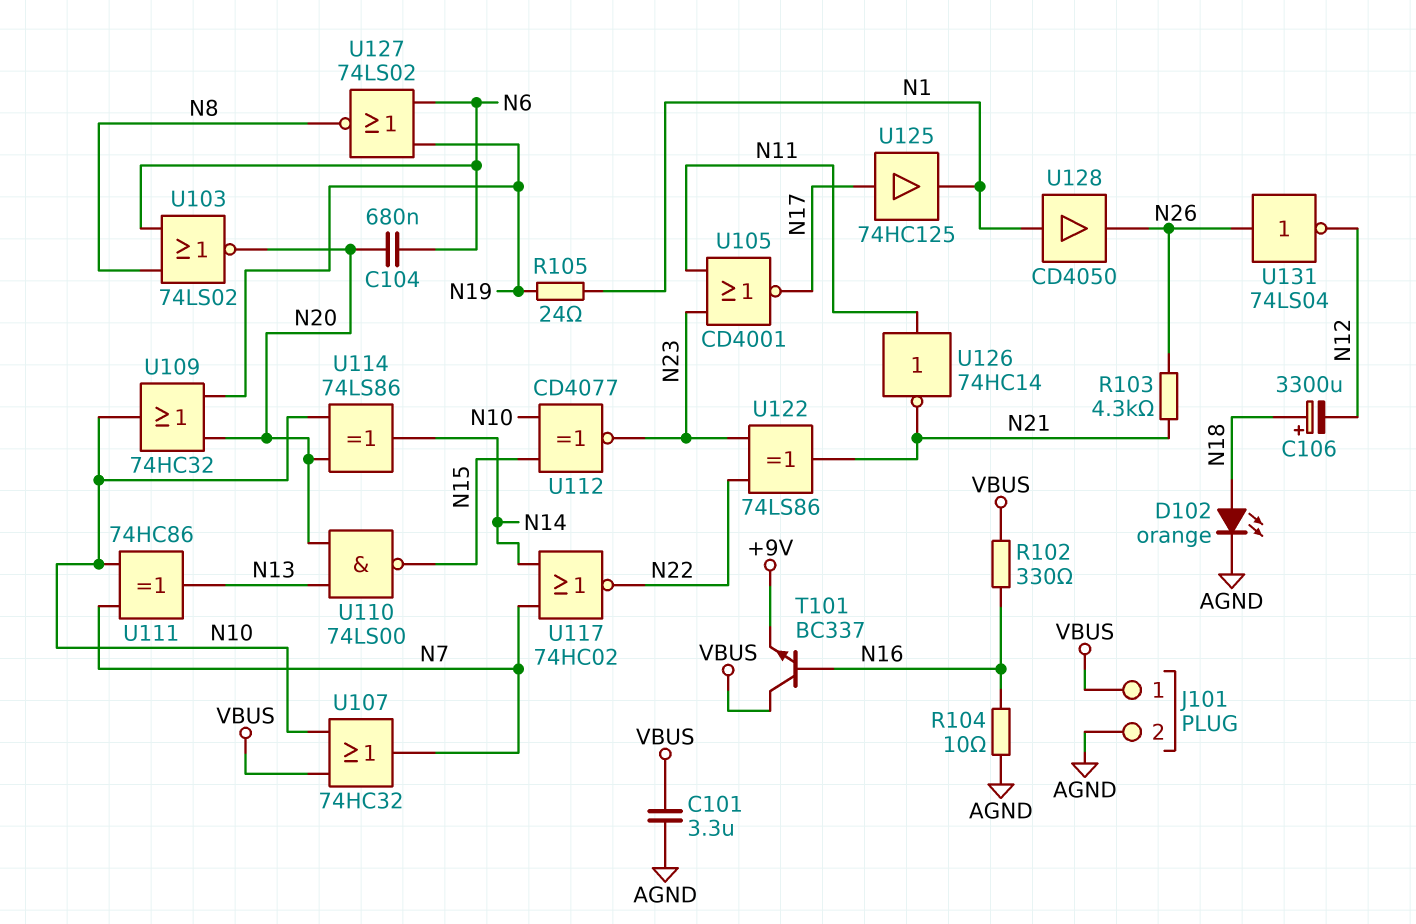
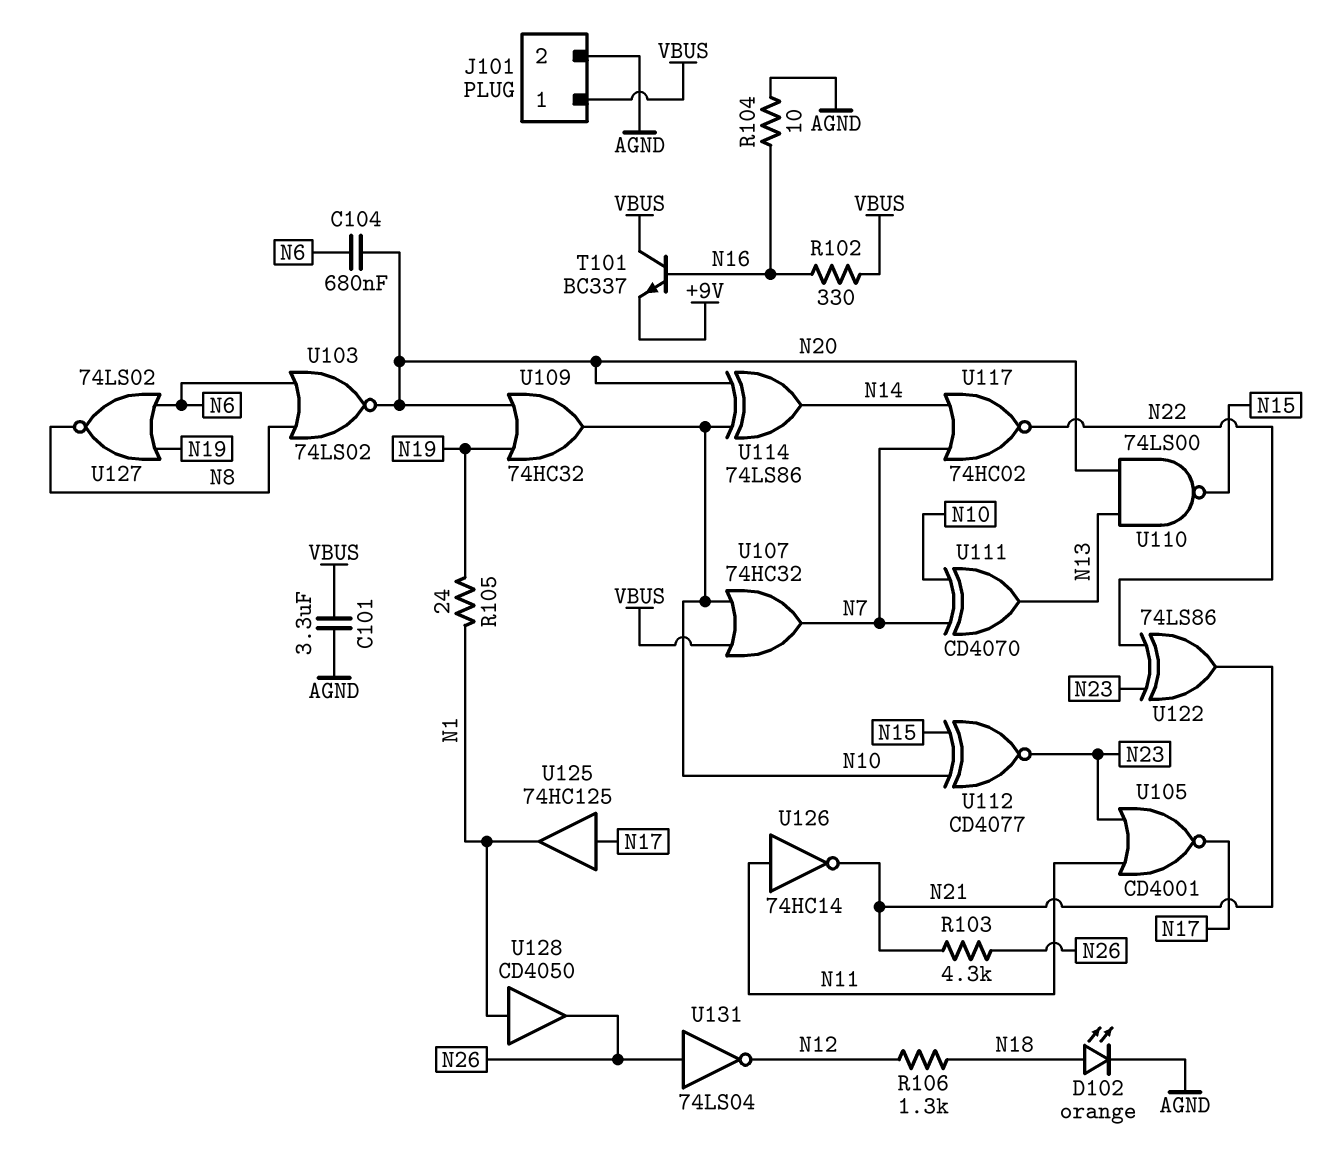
C106: 3300uF (plus N18, minus N12) -> none
R106: none -> 1.3k (N12, N18)
U111: XOR 74HC86 (in N7, in N10, out N13) -> XOR CD4070 (in N7, in N10, out N13)

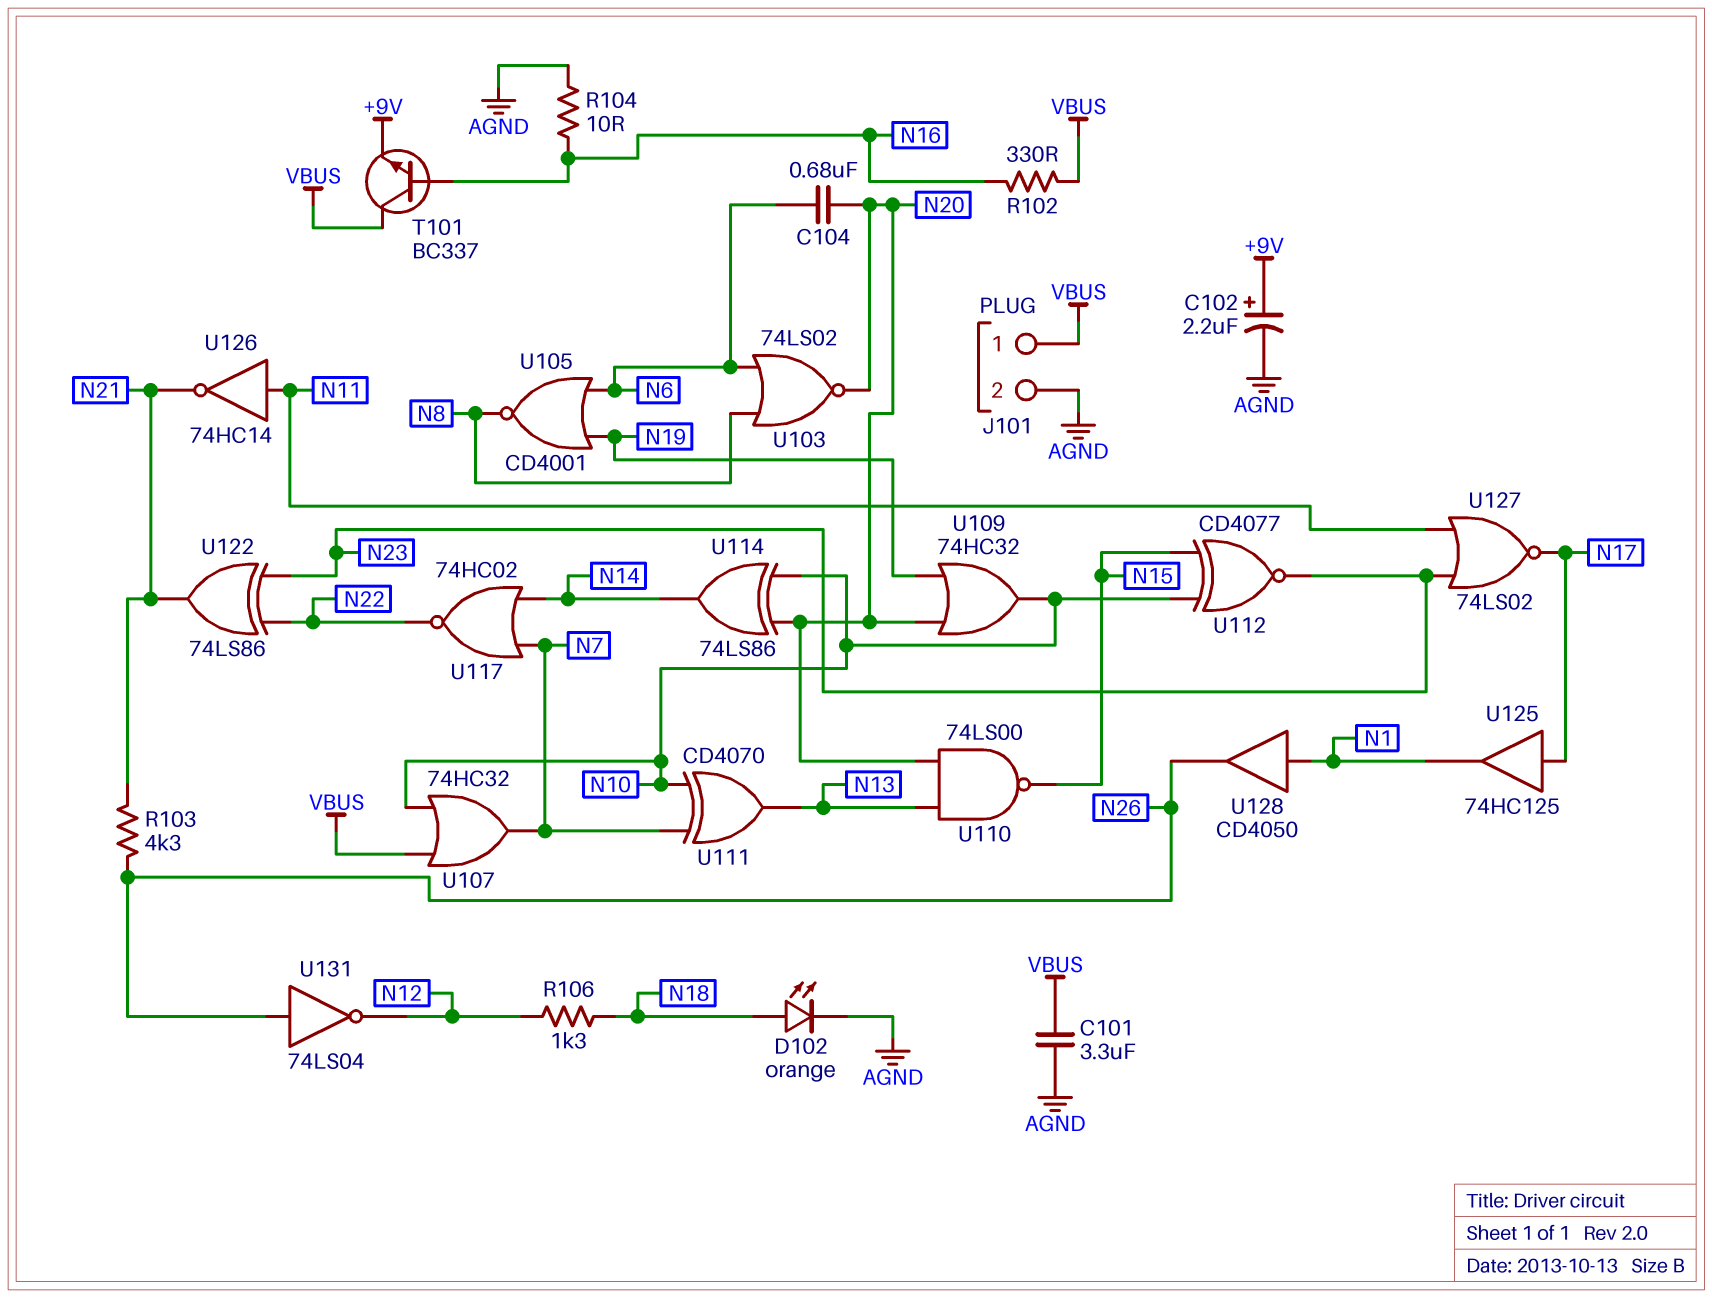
C102: none -> 2.2uF (plus +9V, minus AGND)
R105: 24 (N1, N19) -> none
U105: NOR CD4001 (in N11, in N23, out N17) -> NOR CD4001 (in N6, in N19, out N8)
U127: NOR 74LS02 (in N6, in N19, out N8) -> NOR 74LS02 (in N11, in N23, out N17)

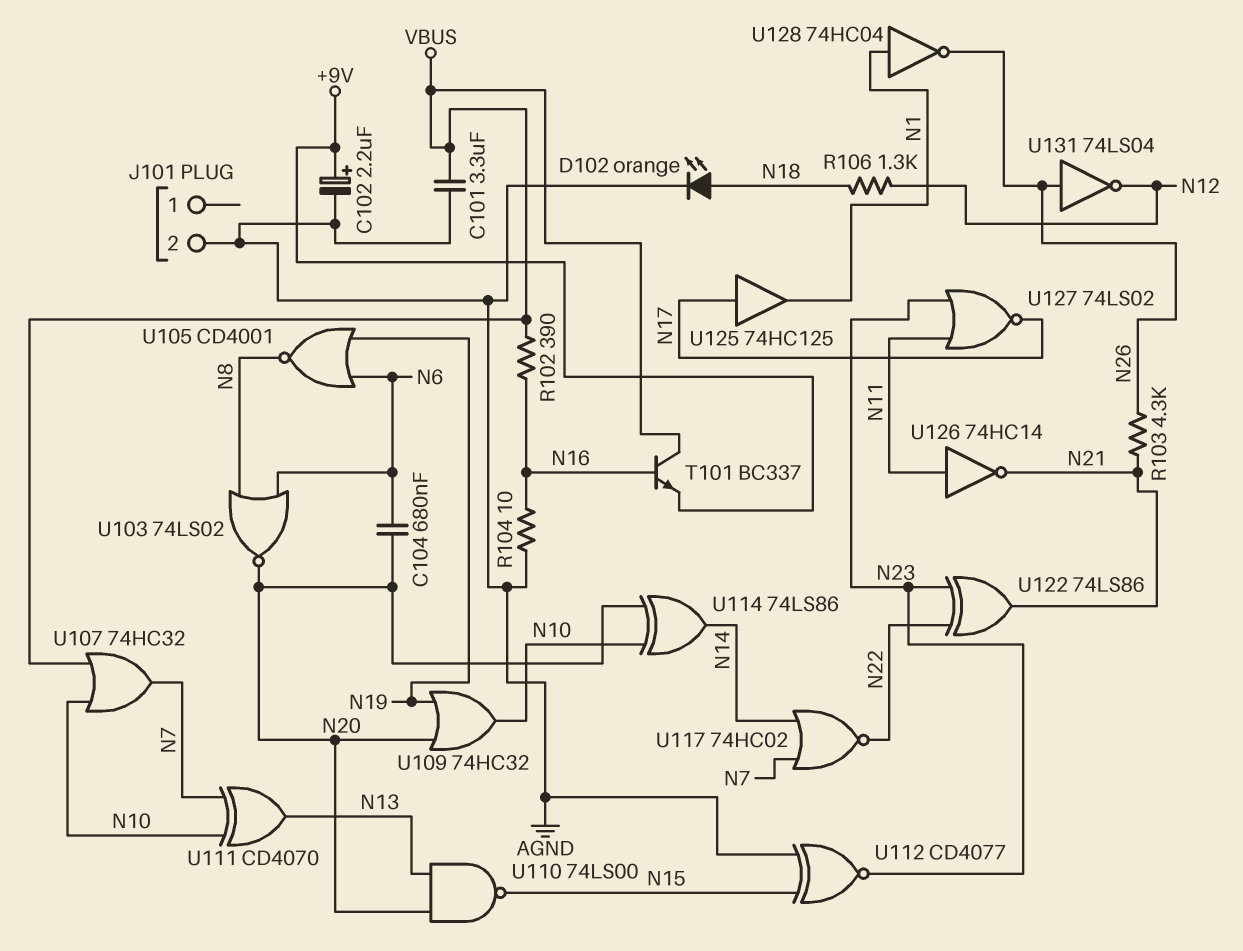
J101 pin 1: VBUS -> none
R102: 330 (N16, VBUS) -> 390 (N16, VBUS)
U112: XNOR CD4077 (in N10, in N15, out N23) -> XNOR CD4077 (in AGND, in N15, out N23)
U128: buffer CD4050 (in N1, out N26) -> NOT 74HC04 (in N1, out N26)

